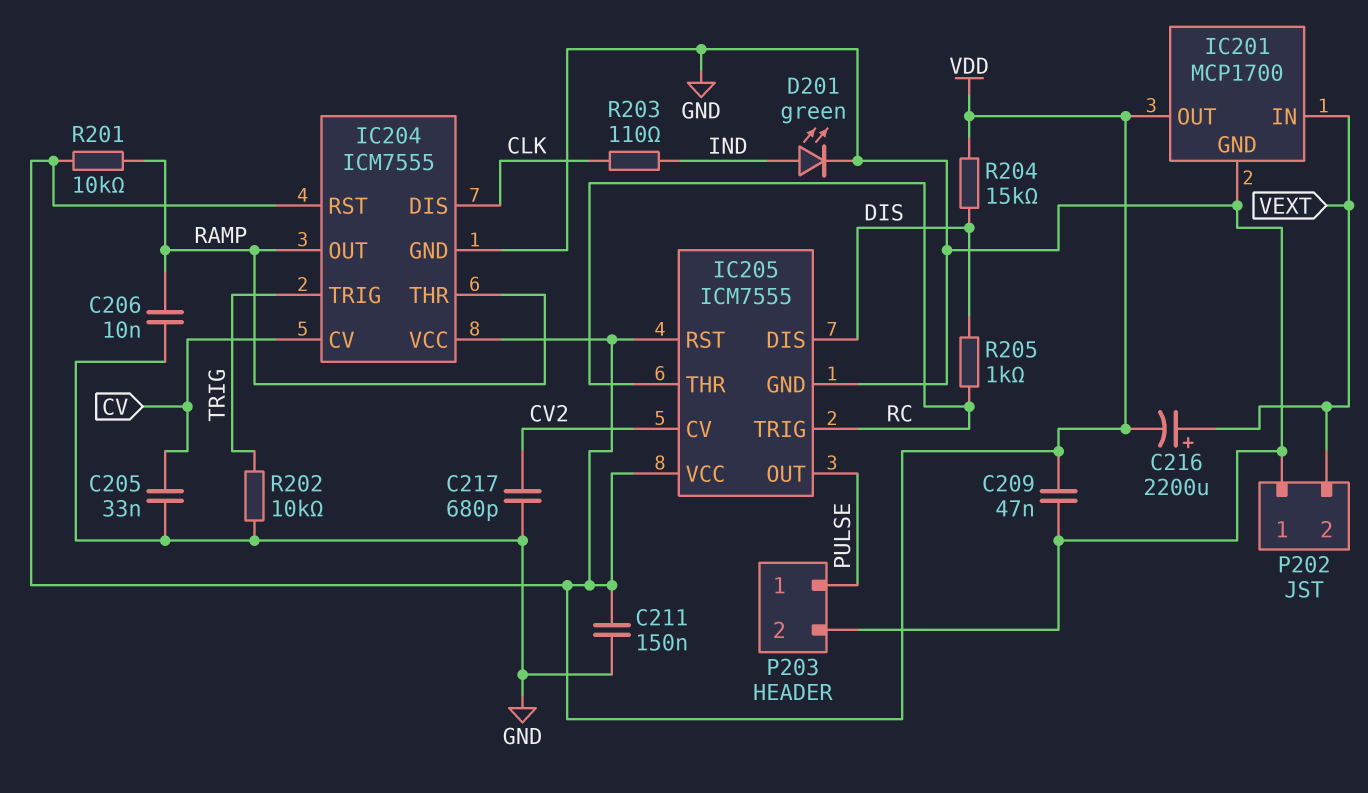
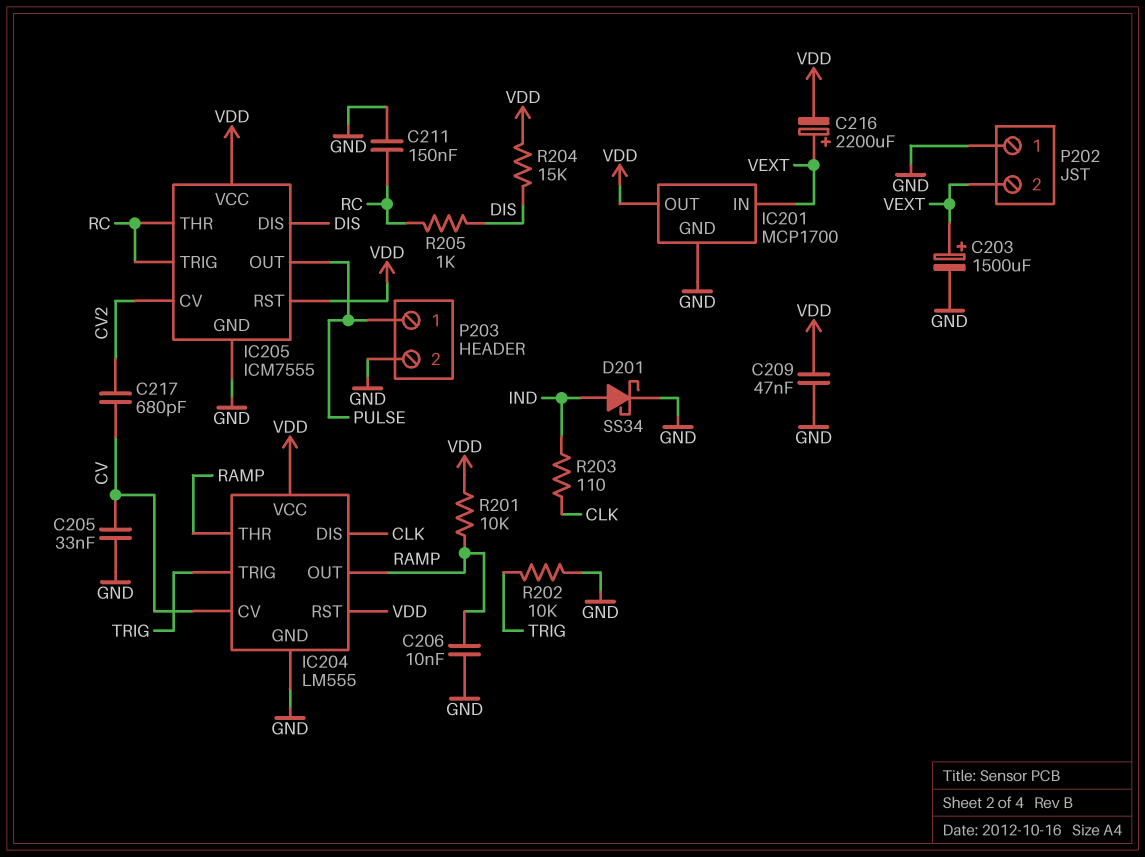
C203: none -> 1500uF (plus VEXT, minus GND)
C211: 150nF (GND, VDD) -> 150nF (GND, RC)
C217: 680pF (CV2, GND) -> 680pF (CV, CV2)
D201: LED green (A IND, K GND) -> schottky SS34 (A IND, K GND)
IC204: ICM7555 -> LM555

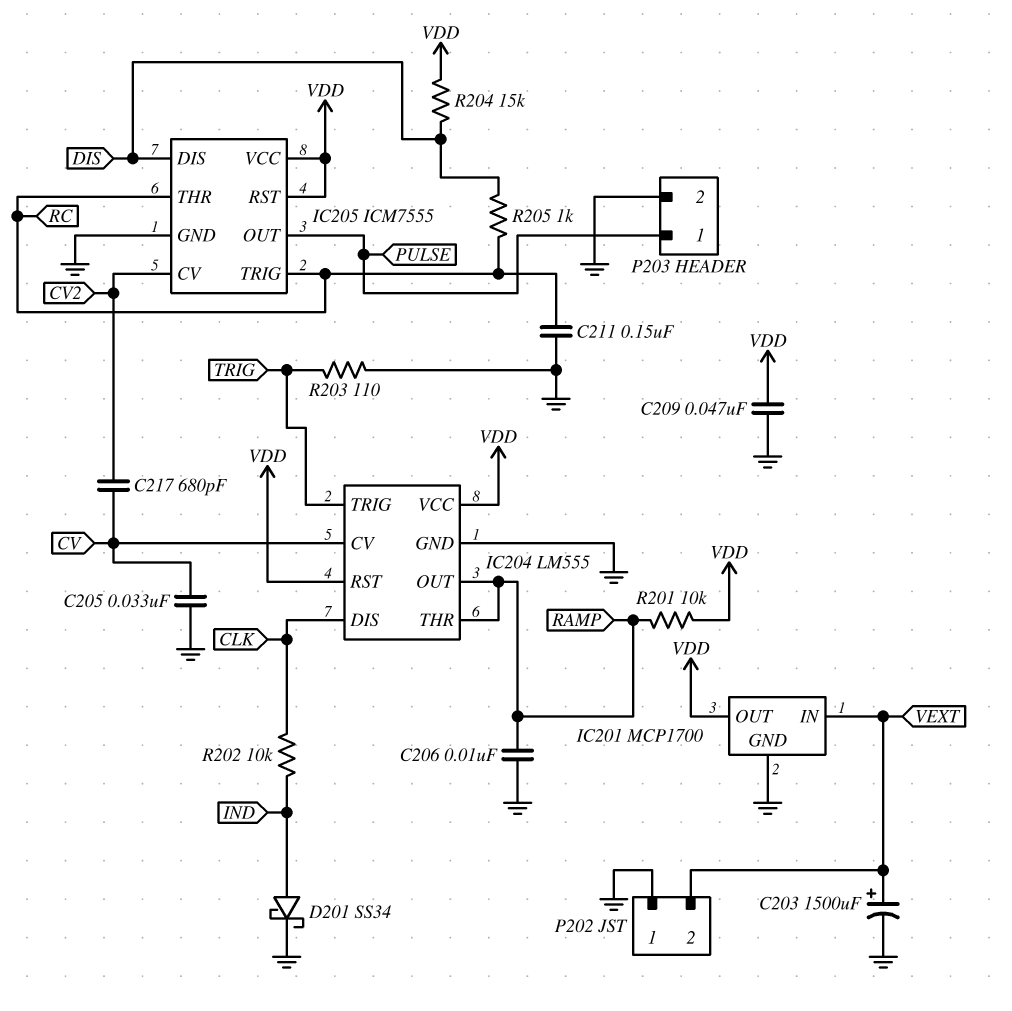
C216: 2200uF (plus VEXT, minus VDD) -> none
R202: 10k (GND, TRIG) -> 10k (CLK, IND)
R203: 110 (CLK, IND) -> 110 (GND, TRIG)

